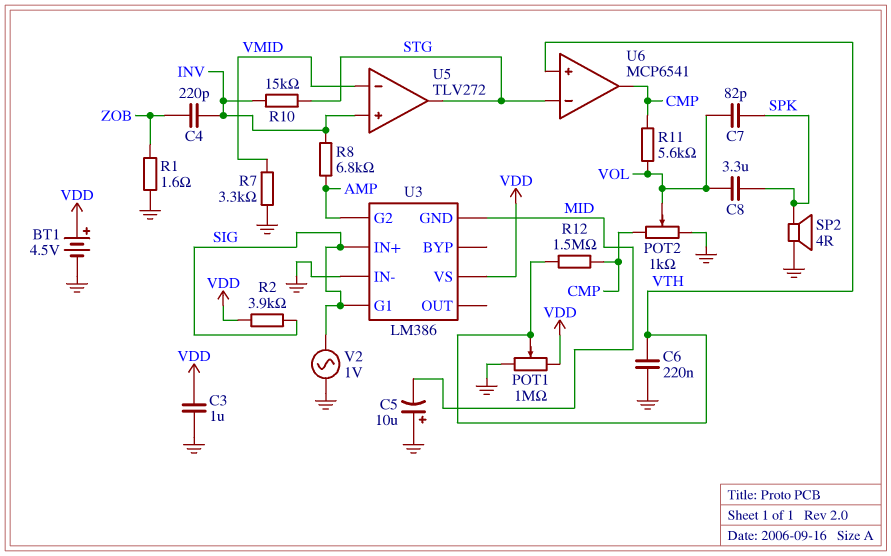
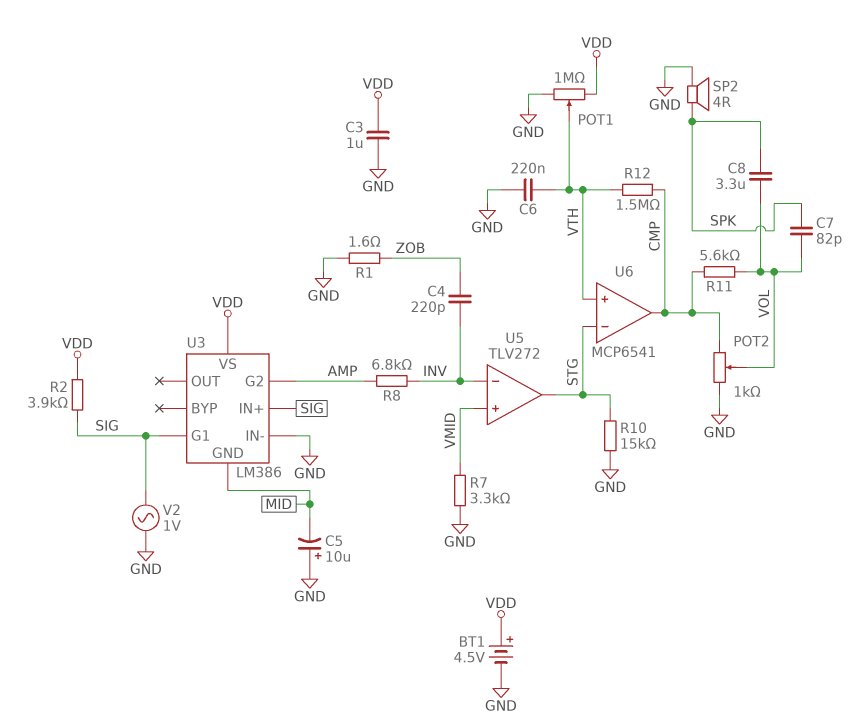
R10: 15k (INV, STG) -> 15k (GND, STG)
U5 pin in+: INV -> VMID
U5 pin in-: VMID -> INV

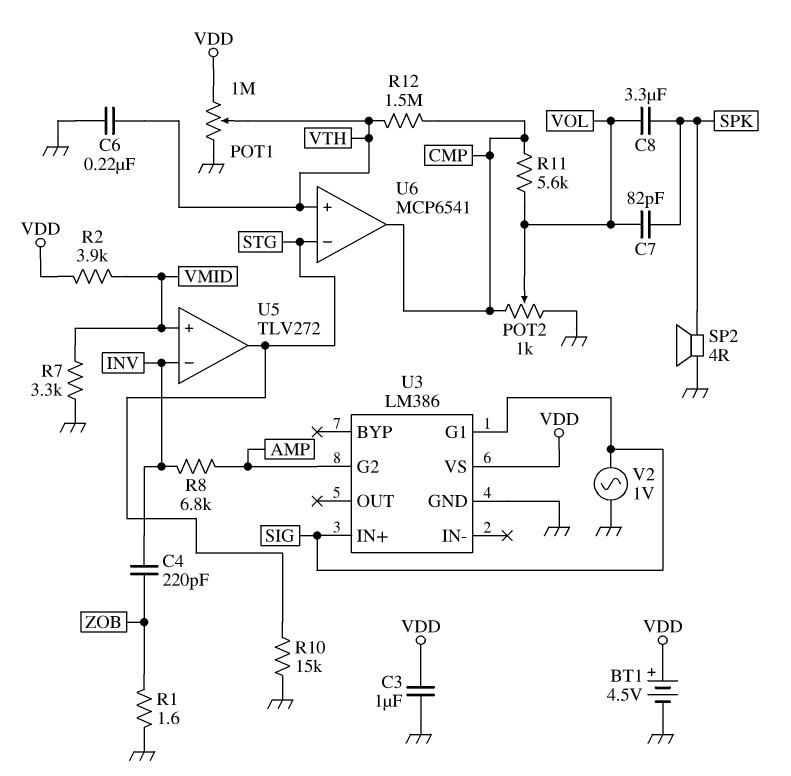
C5: 10uF (plus GND, minus MID) -> none
R2: 3.9k (SIG, VDD) -> 3.9k (VDD, VMID)
U3 pin GND: MID -> GND
U3 pin IN-: GND -> none

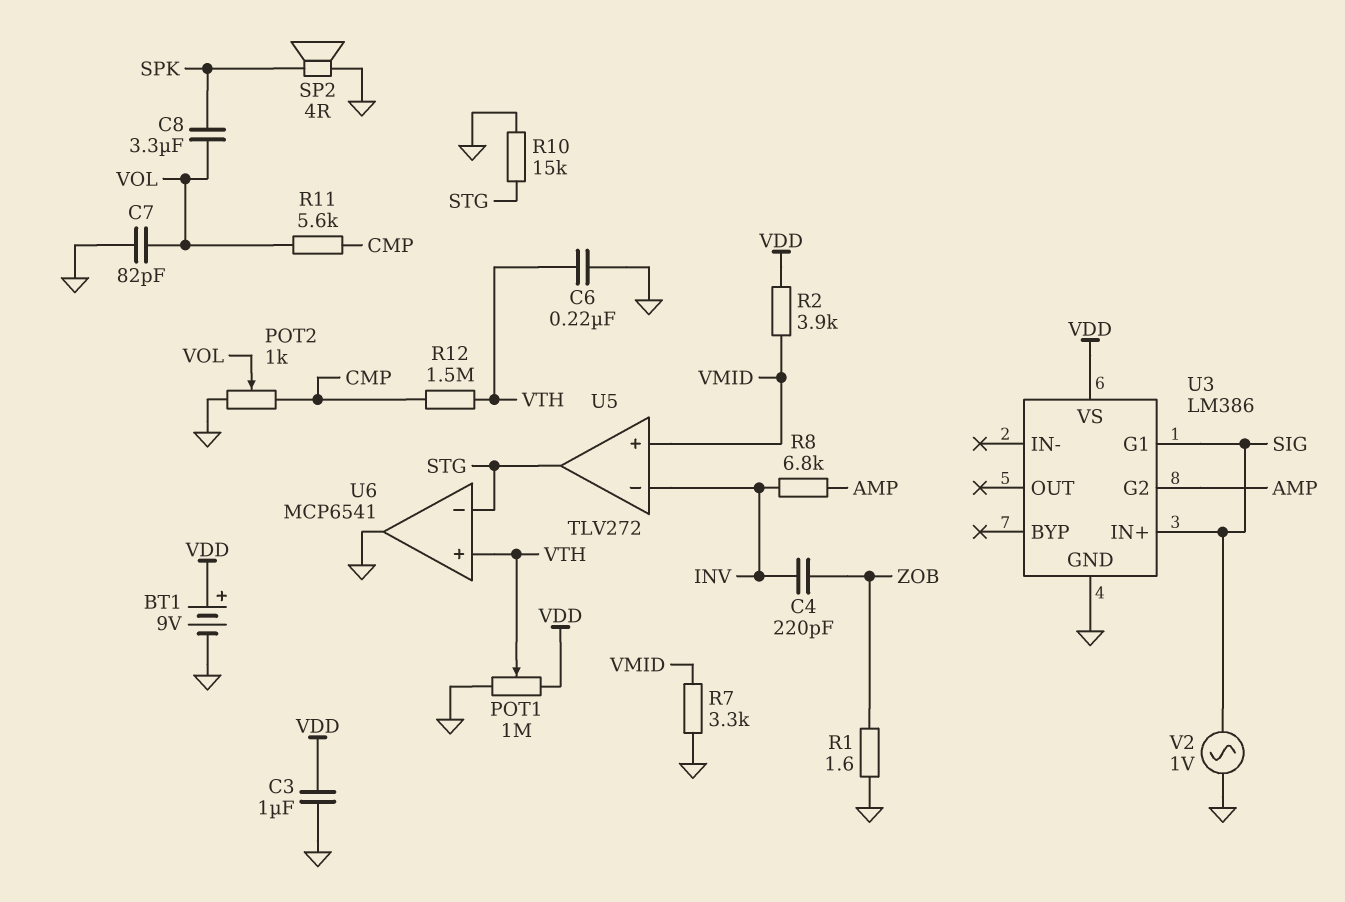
BT1: 4.5V (plus VDD, minus GND) -> 9V (plus VDD, minus GND)
C7: 82pF (SPK, VOL) -> 82pF (GND, VOL)
U6 pin out: CMP -> GND

